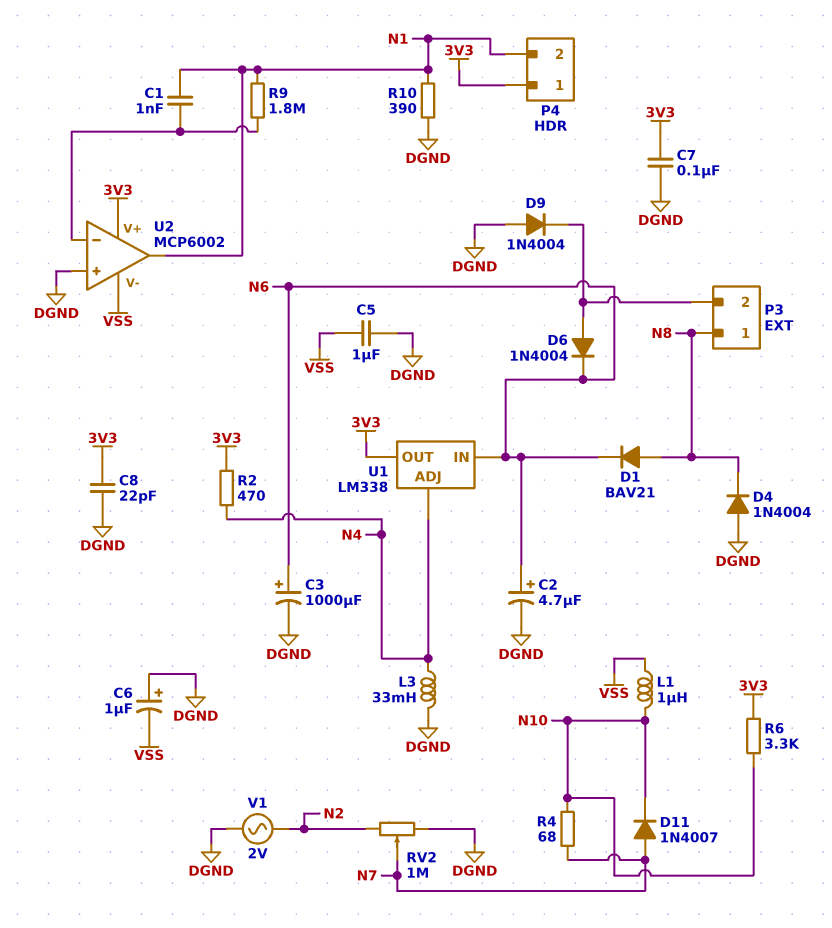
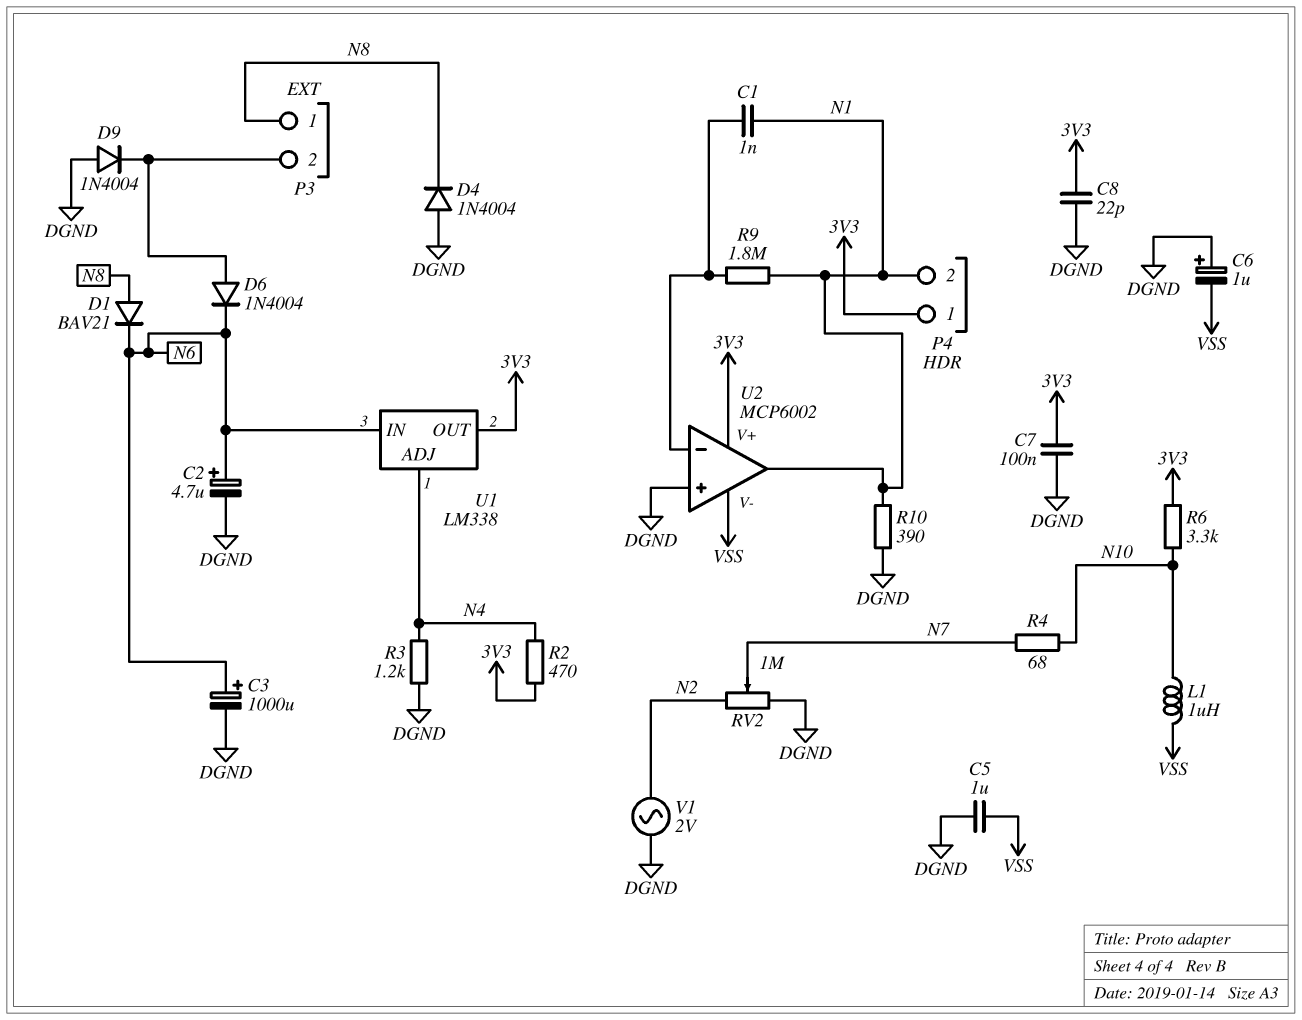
D11: diode 1N4007 (A N7, K N10) -> none
L3: 33mH (DGND, N4) -> none
R3: none -> 1.2k (DGND, N4)

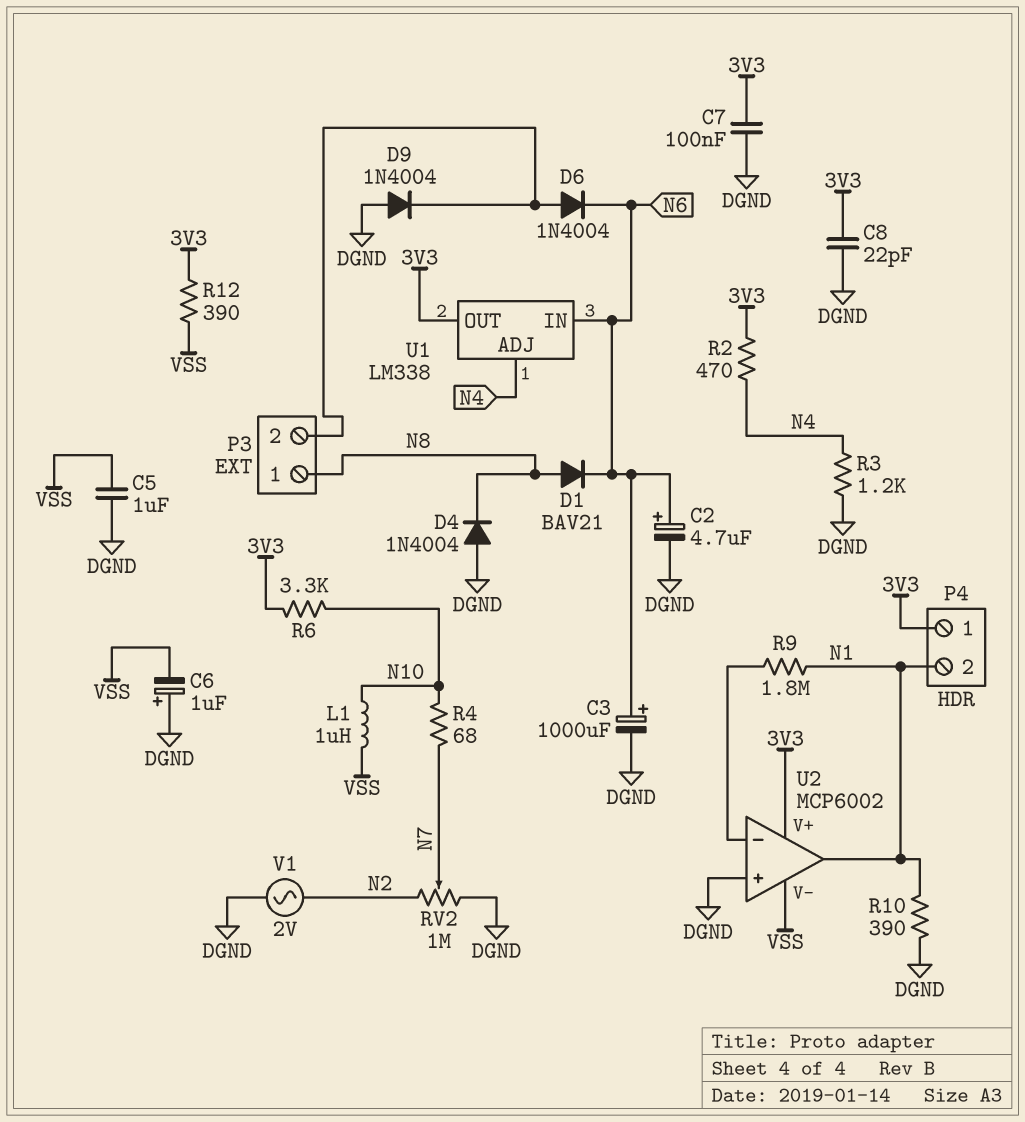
C1: 1nF (N1, U2/in-) -> none
R12: none -> 390 (3V3, VSS)

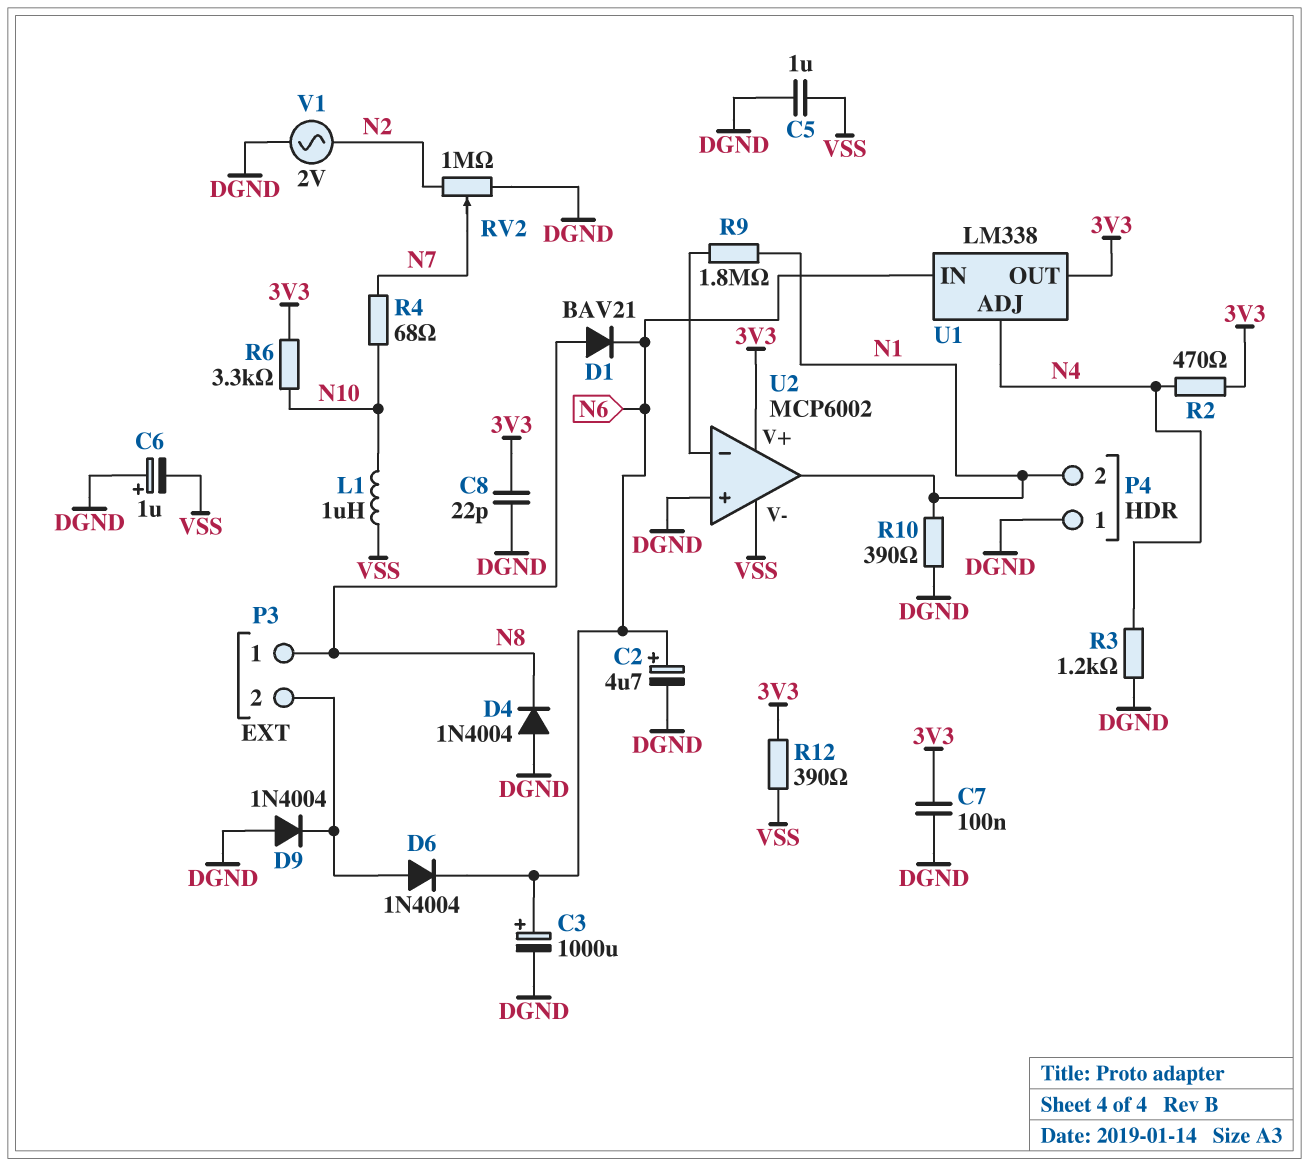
P4 pin 1: 3V3 -> DGND

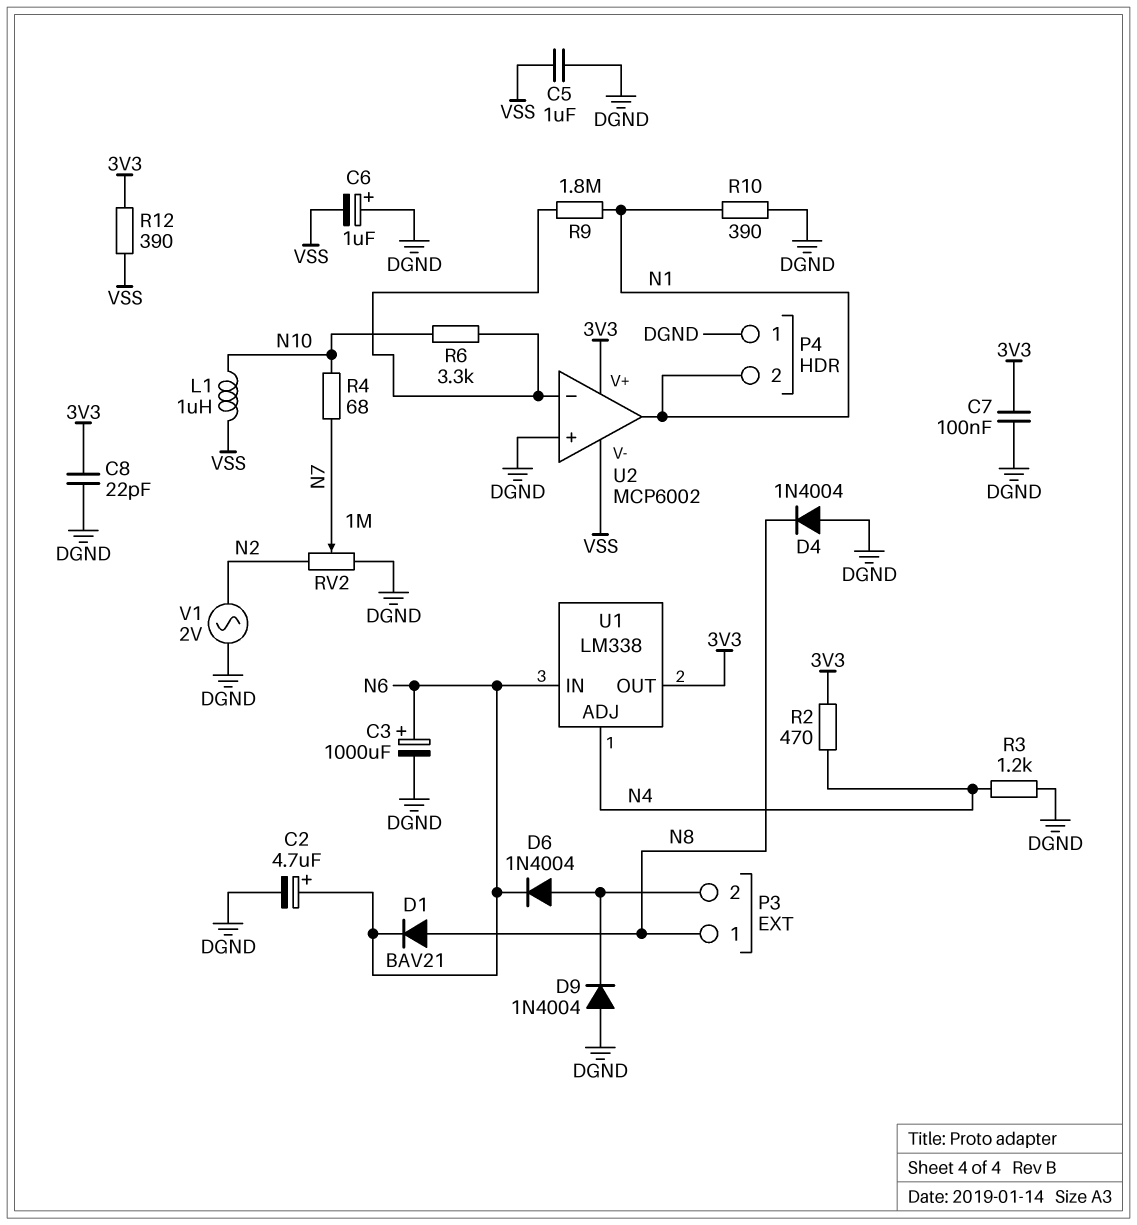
R6: 3.3k (3V3, N10) -> 3.3k (N10, U2/in-)

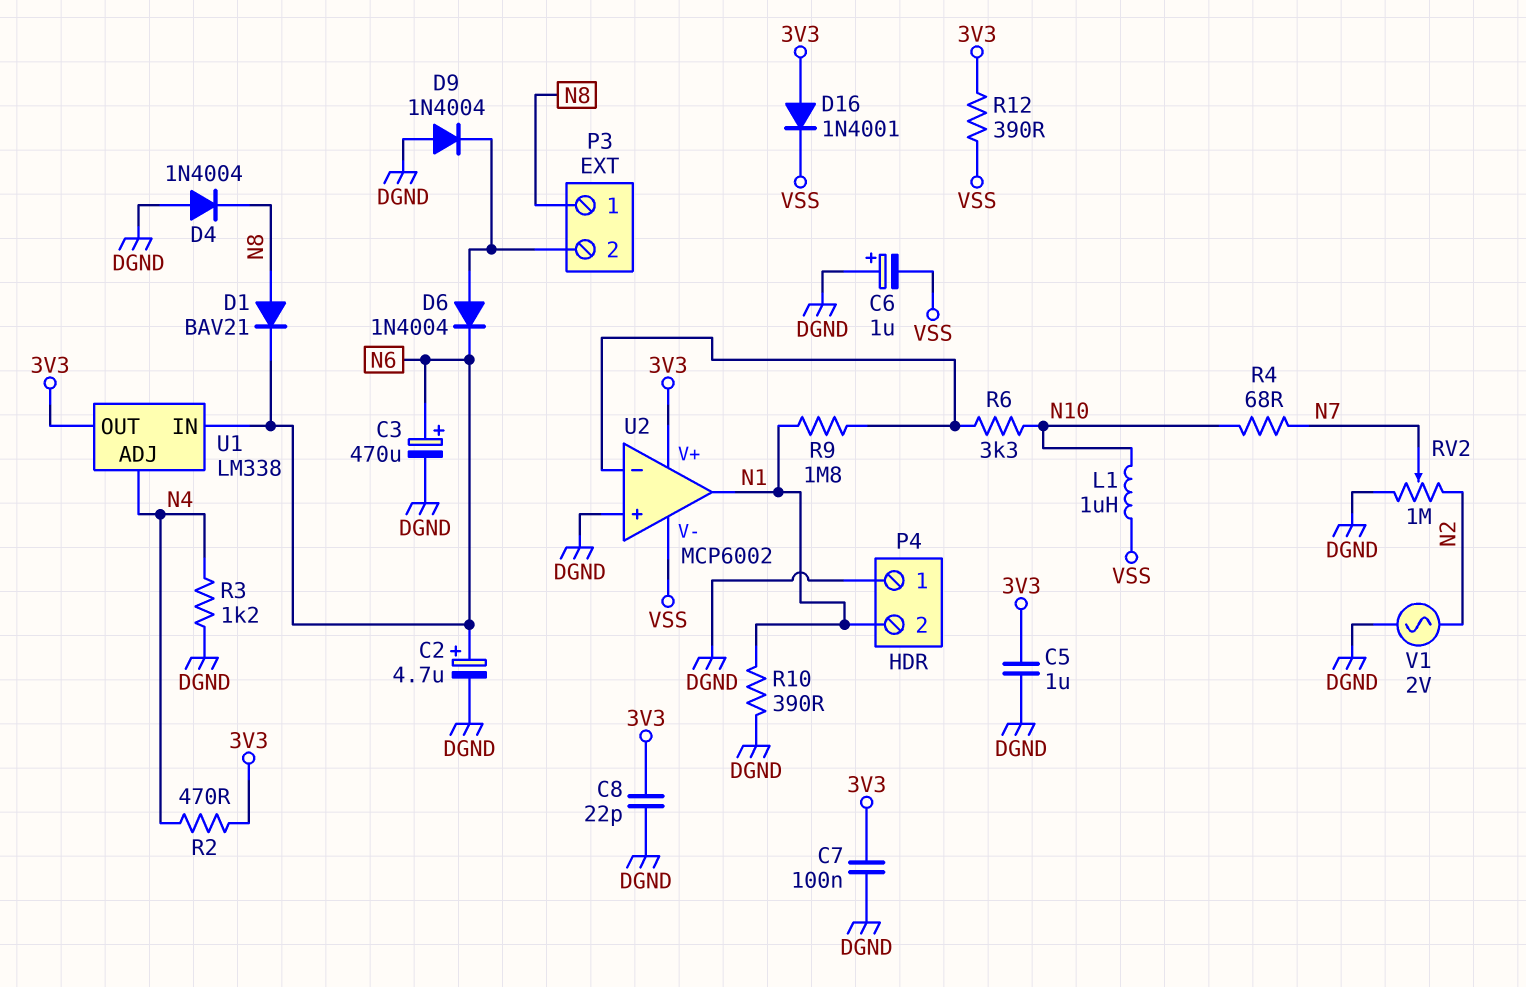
C3: 1000uF (plus N6, minus DGND) -> 470uF (plus N6, minus DGND)
C5: 1uF (DGND, VSS) -> 1uF (3V3, DGND)
D16: none -> diode 1N4001 (A 3V3, K VSS)

